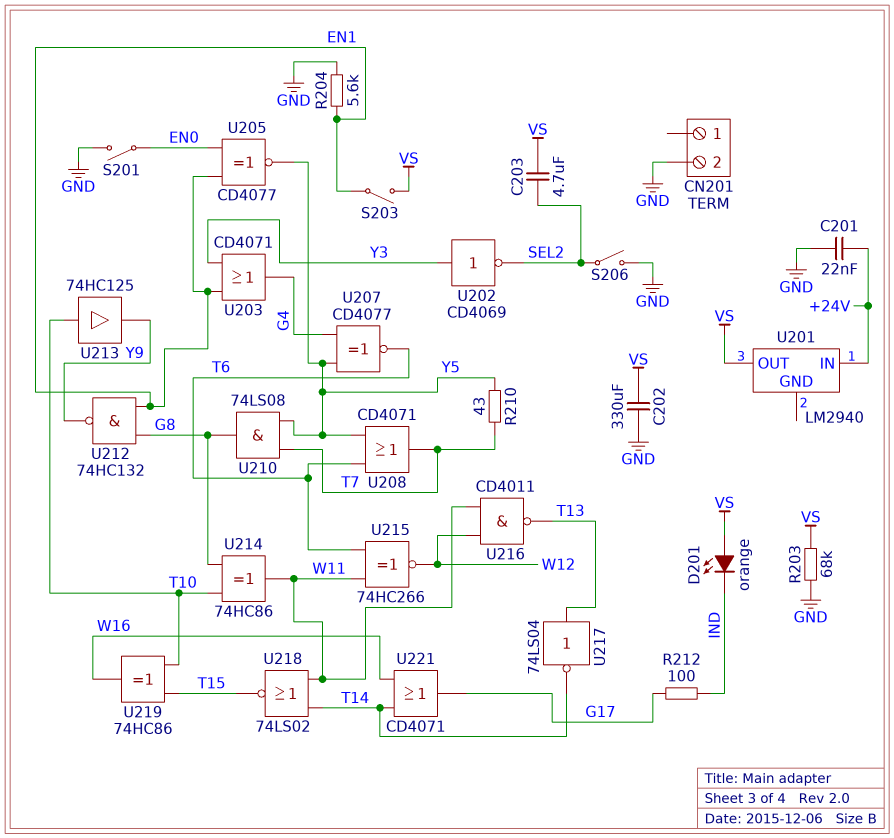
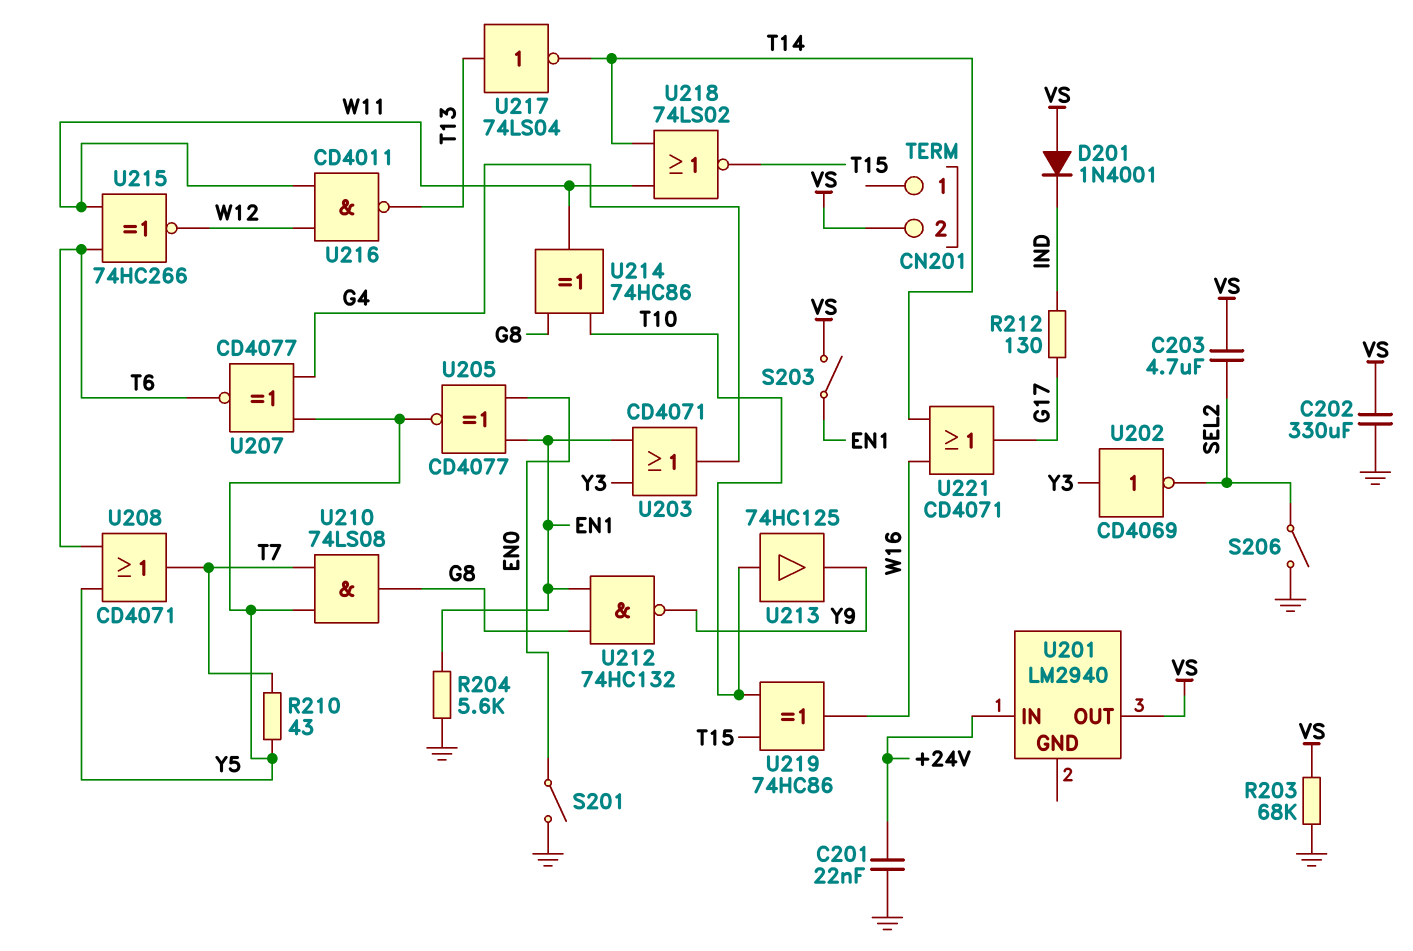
CN201 pin 2: GND -> VS
D201: LED orange (A VS, K IND) -> diode 1N4001 (A VS, K IND)
R212: 100 (G17, IND) -> 130 (G17, IND)

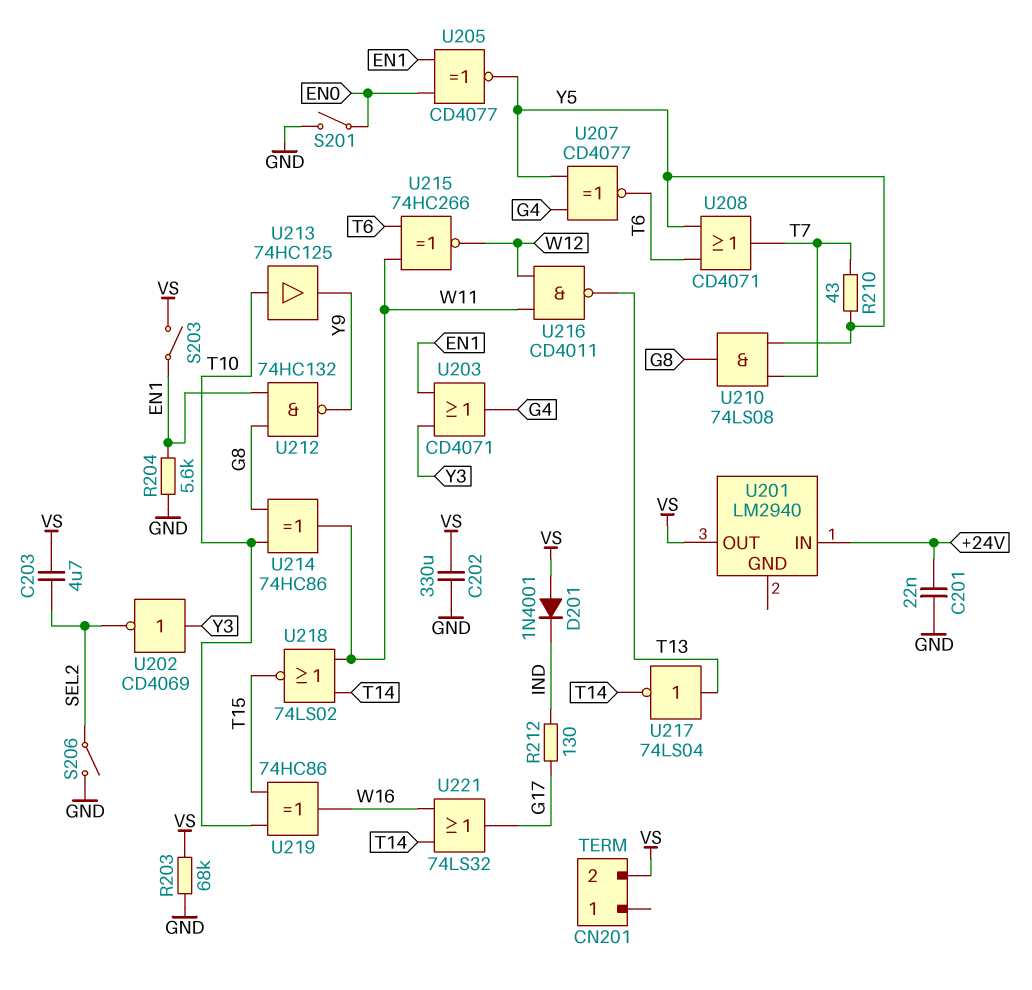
U221: OR CD4071 (in T14, in W16, out G17) -> OR 74LS32 (in T14, in W16, out G17)

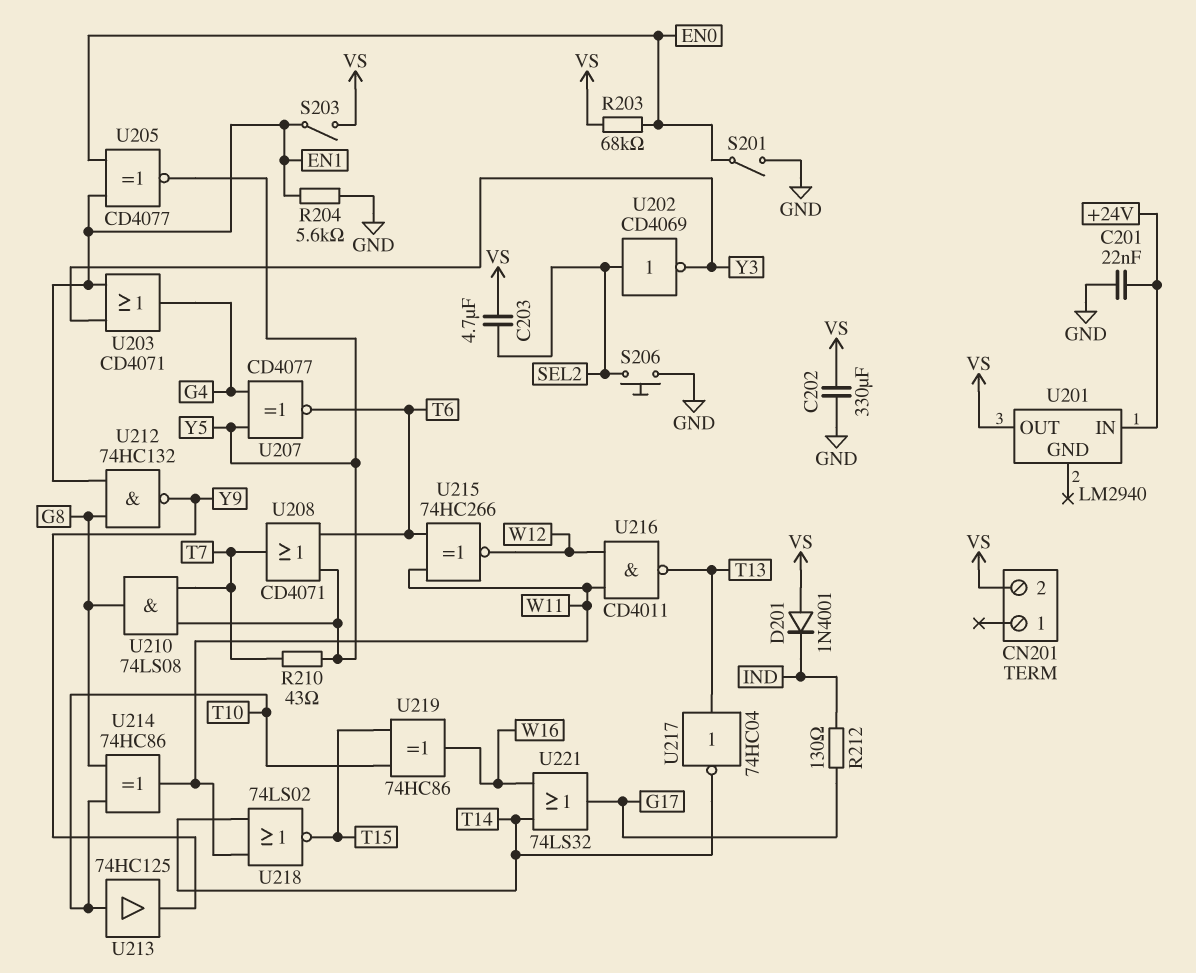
R203: 68k (GND, VS) -> 68k (EN0, VS)
S206: switch (GND, SEL2) -> button (GND, SEL2)
U202: NOT CD4069 (in Y3, out SEL2) -> NOT CD4069 (in SEL2, out Y3)
U217: NOT 74LS04 (in T13, out T14) -> NOT 74HC04 (in T13, out T14)

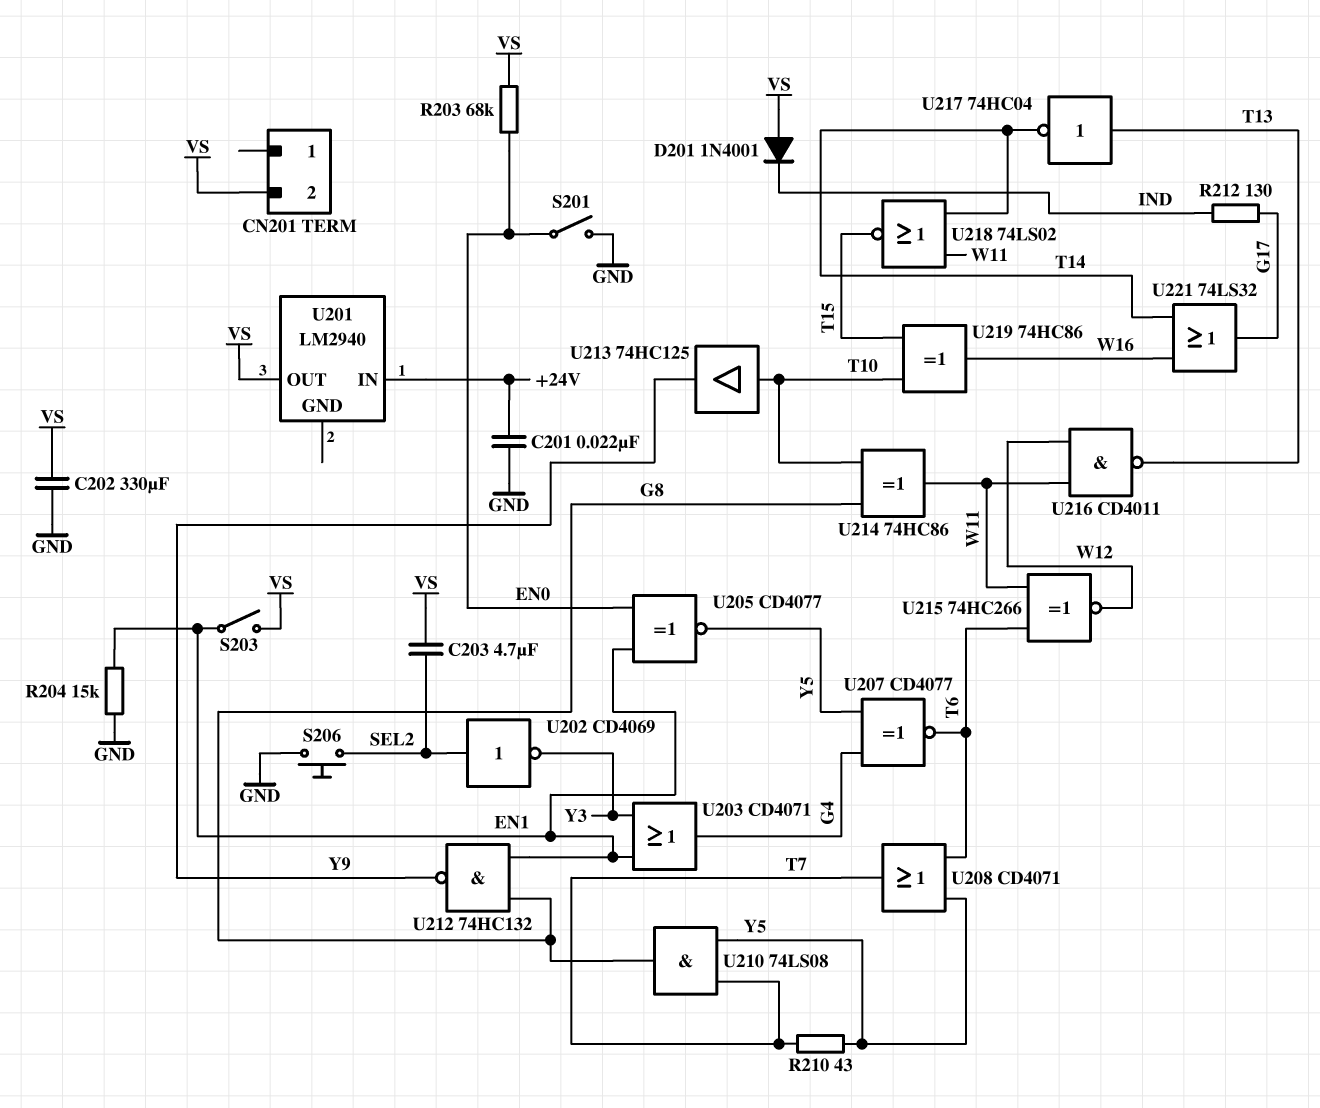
R204: 5.6k (EN1, GND) -> 15k (EN1, GND)

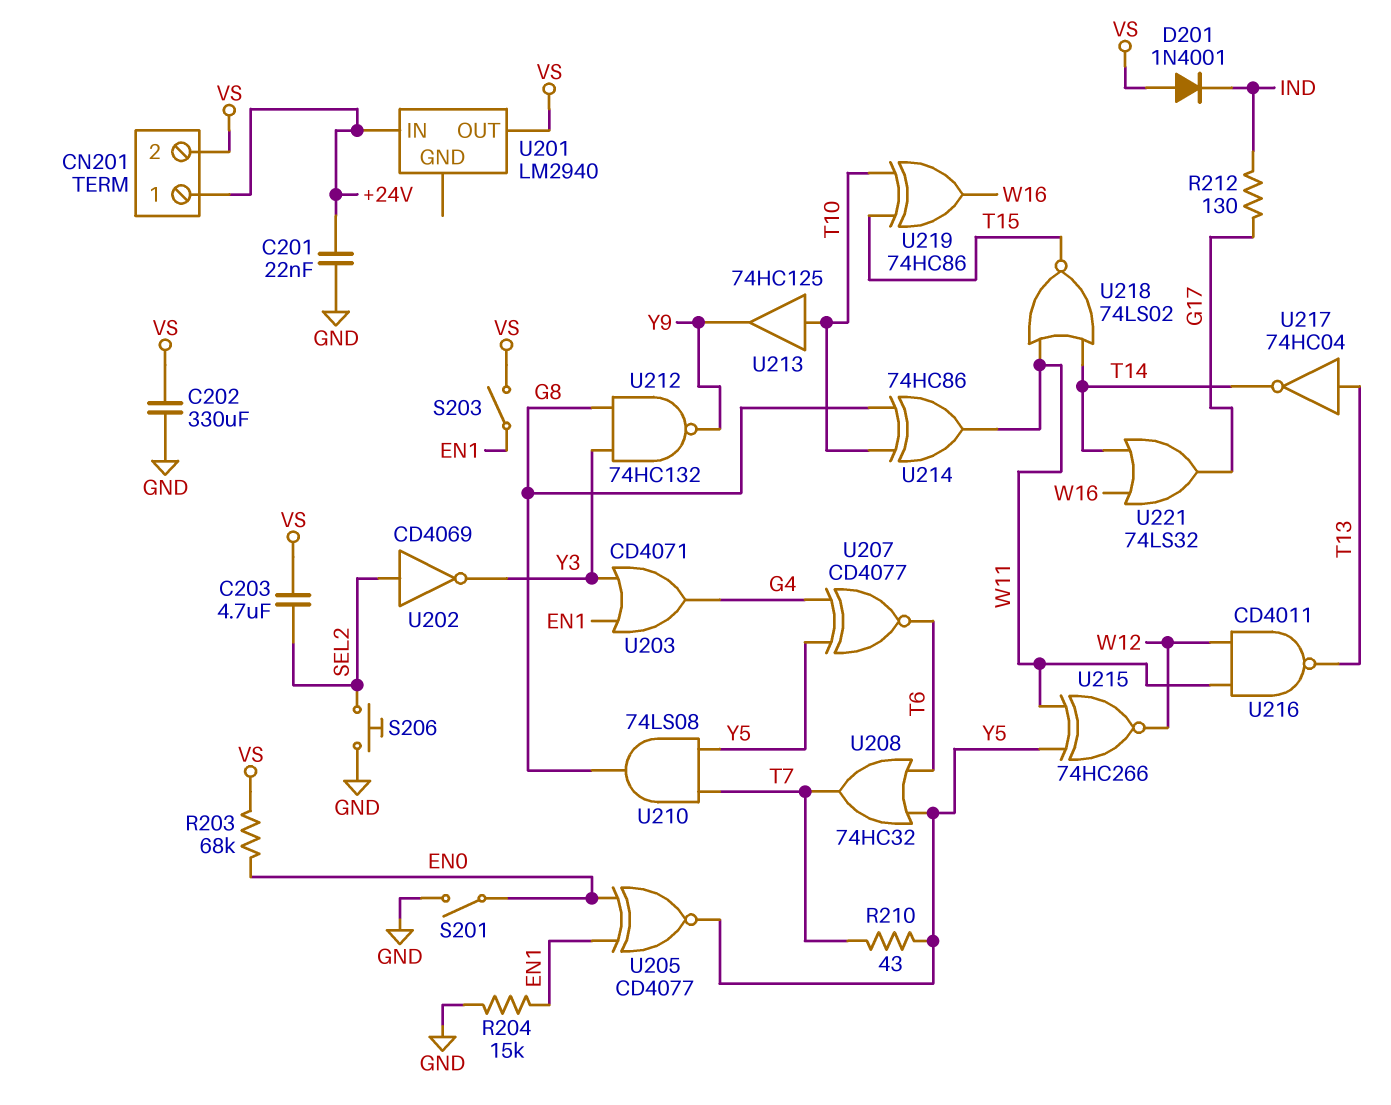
CN201 pin 1: none -> +24V
U208: OR CD4071 (in T6, in Y5, out T7) -> OR 74HC32 (in T6, in Y5, out T7)
U212: NAND 74HC132 (in EN1, in G8, out Y9) -> NAND 74HC132 (in G8, in Y3, out Y9)
U215: XNOR 74HC266 (in T6, in W11, out W12) -> XNOR 74HC266 (in W11, in Y5, out W12)

